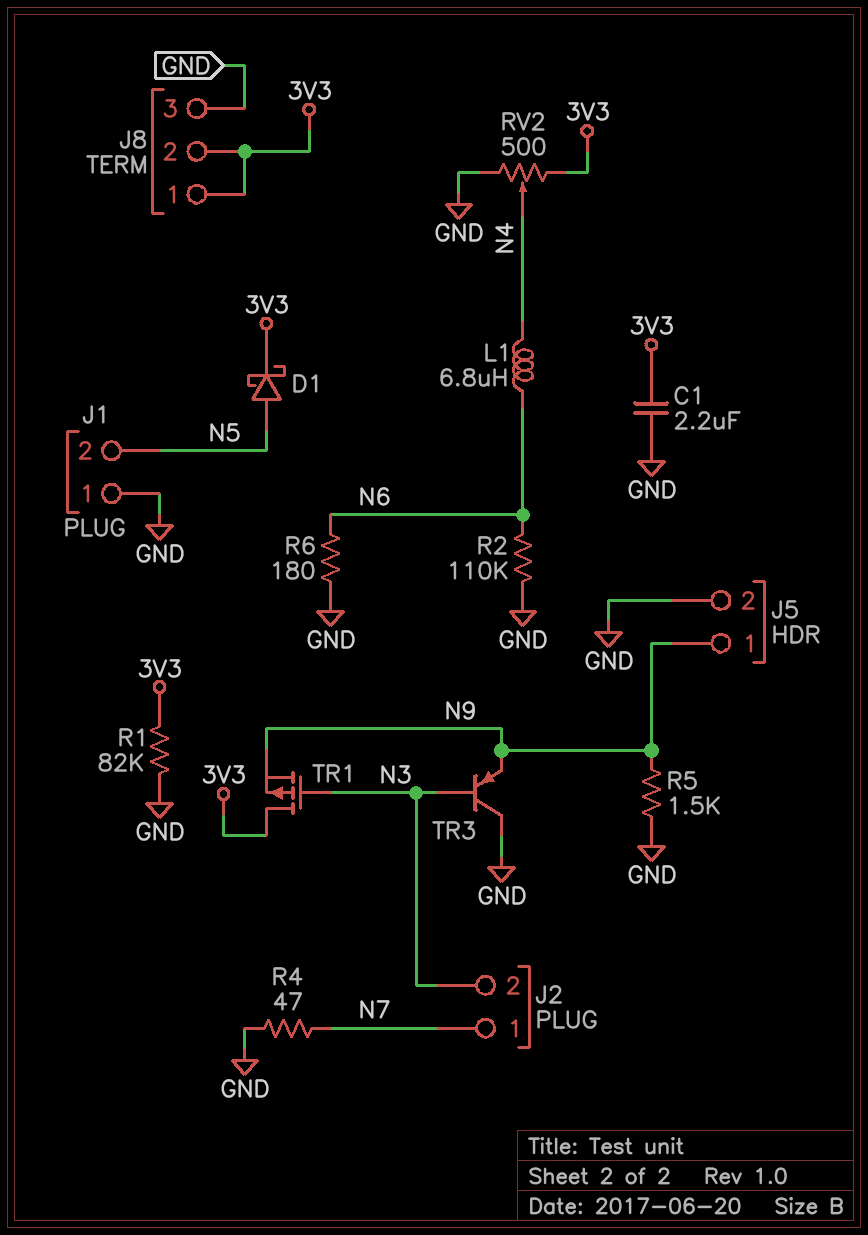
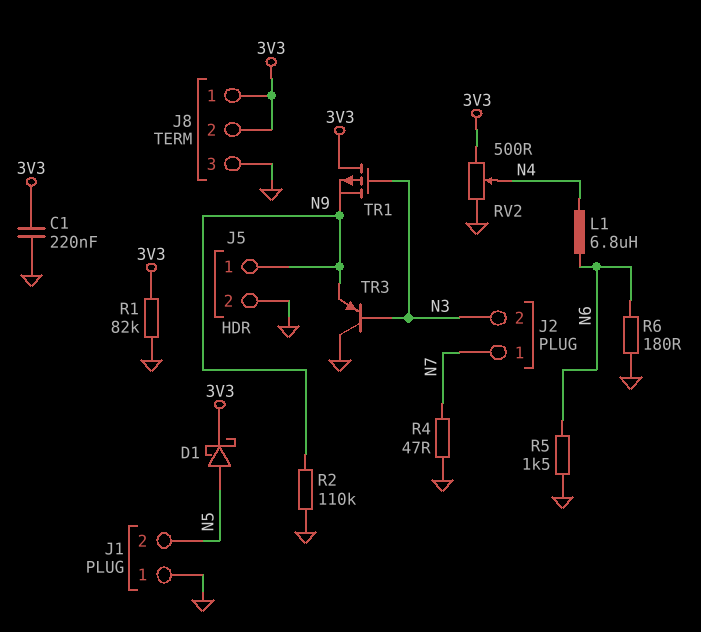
C1: 2.2uF (3V3, GND) -> 220nF (3V3, GND)
R2: 110k (GND, N6) -> 110k (GND, N9)
R5: 1.5k (GND, N9) -> 1.5k (GND, N6)

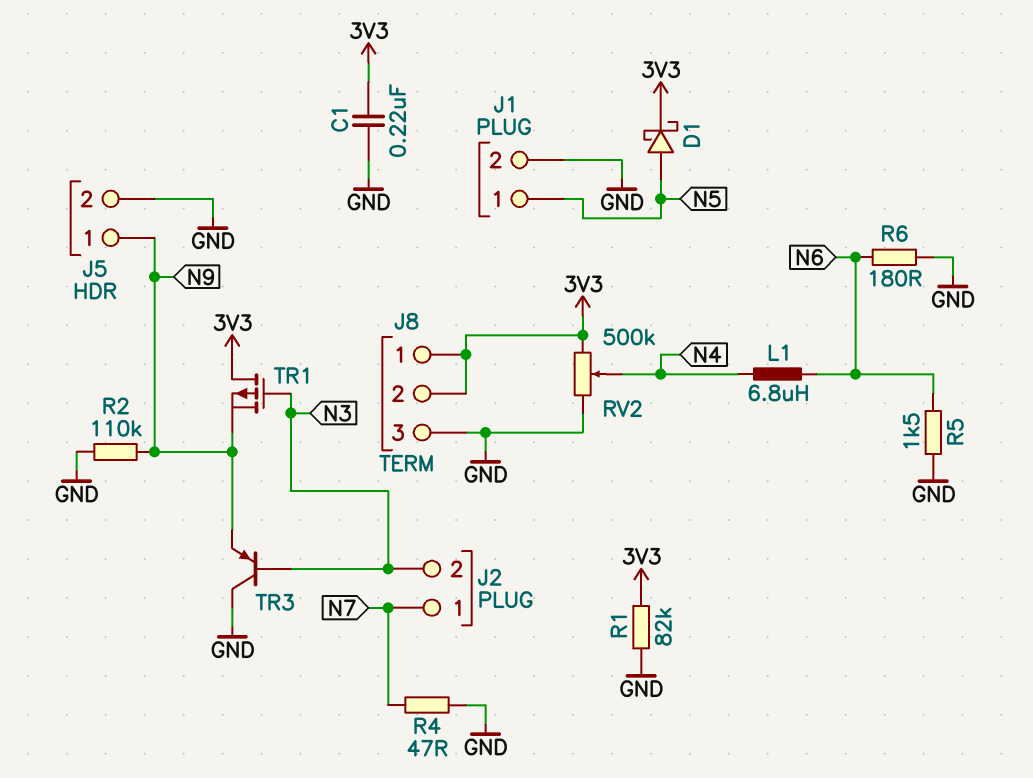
J1 pin 1: GND -> N5
J1 pin 2: N5 -> GND
RV2: 500 (3V3, GND, wiper N4) -> 500k (3V3, GND, wiper N4)

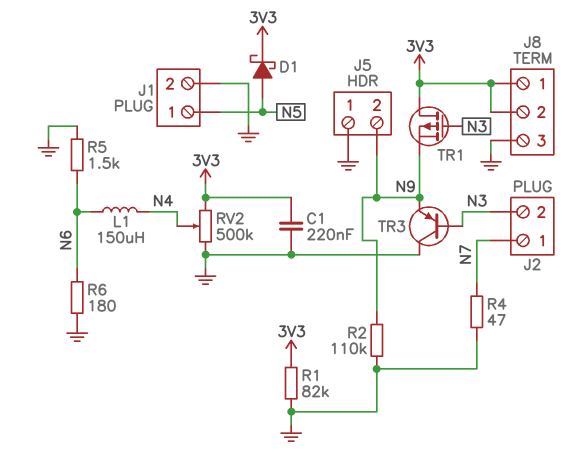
J5 pin 1: N9 -> GND
J5 pin 2: GND -> N9
L1: 6.8uH (N4, N6) -> 150uH (N4, N6)

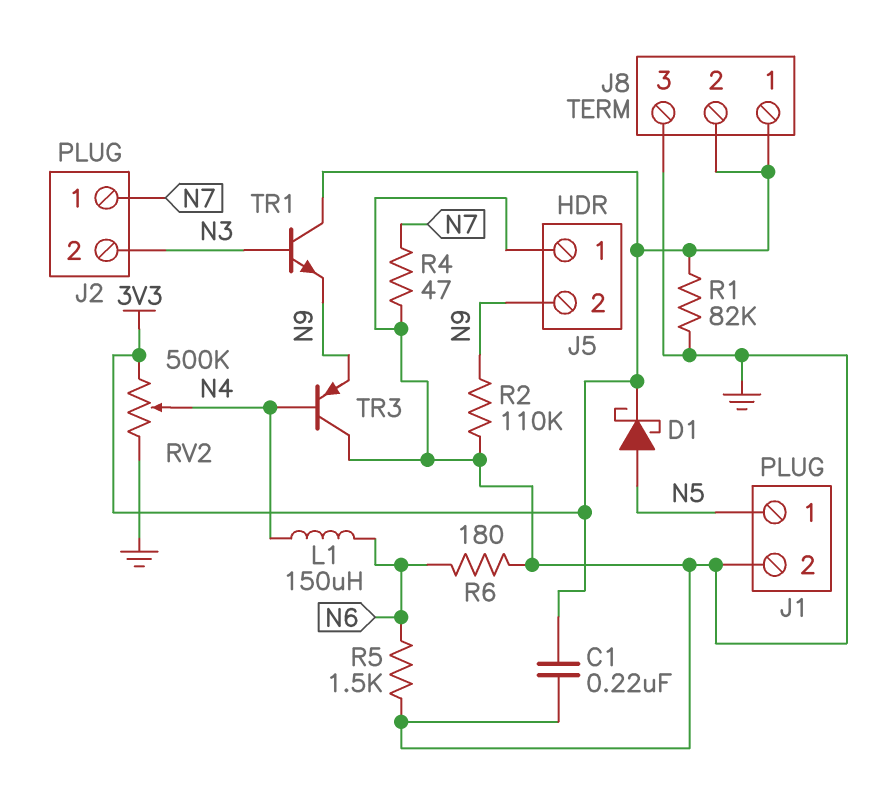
TR1: PMOS (G N3, D 3V3, S N9) -> NPN (B N3, C 3V3, E N9)
TR3: PNP (B N3, C GND, E N9) -> PNP (B N4, C GND, E N9)

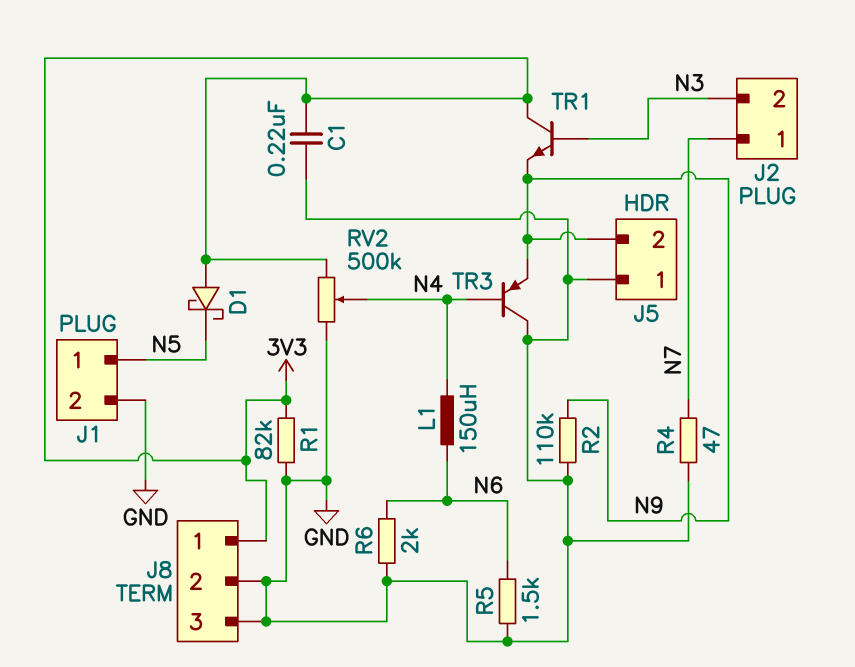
D1: schottky (A N5, K 3V3) -> schottky (A 3V3, K N5)
J8 pin 2: 3V3 -> GND
R6: 180 (GND, N6) -> 2k (GND, N6)

